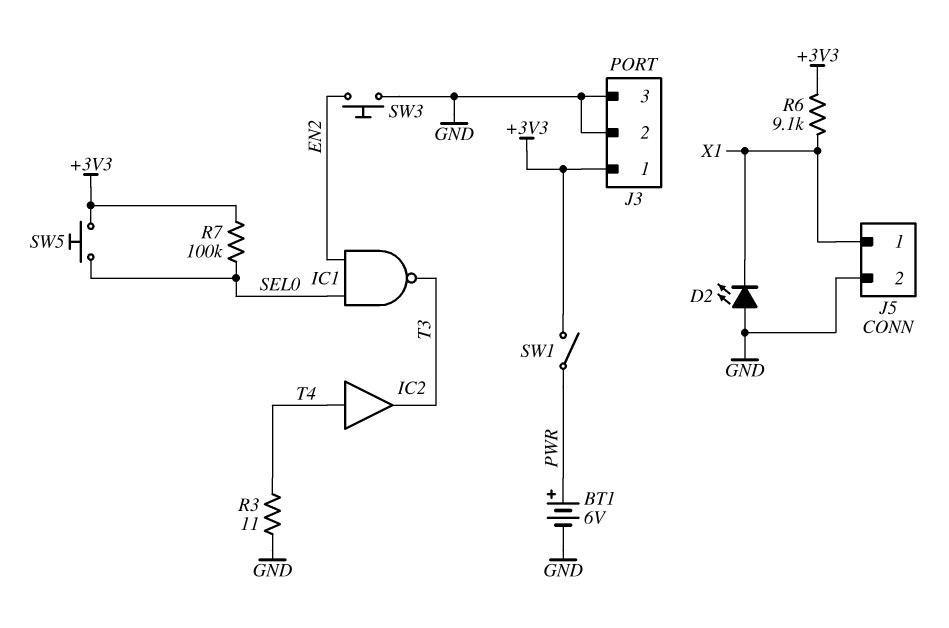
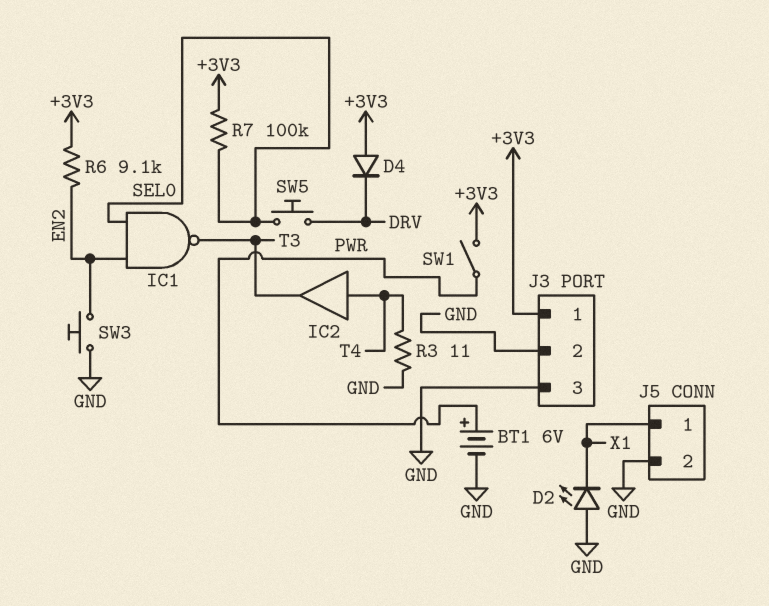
D4: none -> diode (A +3V3, K DRV)
R6: 9.1k (+3V3, X1) -> 9.1k (+3V3, EN2)
SW5: button (+3V3, SEL0) -> button (DRV, SEL0)

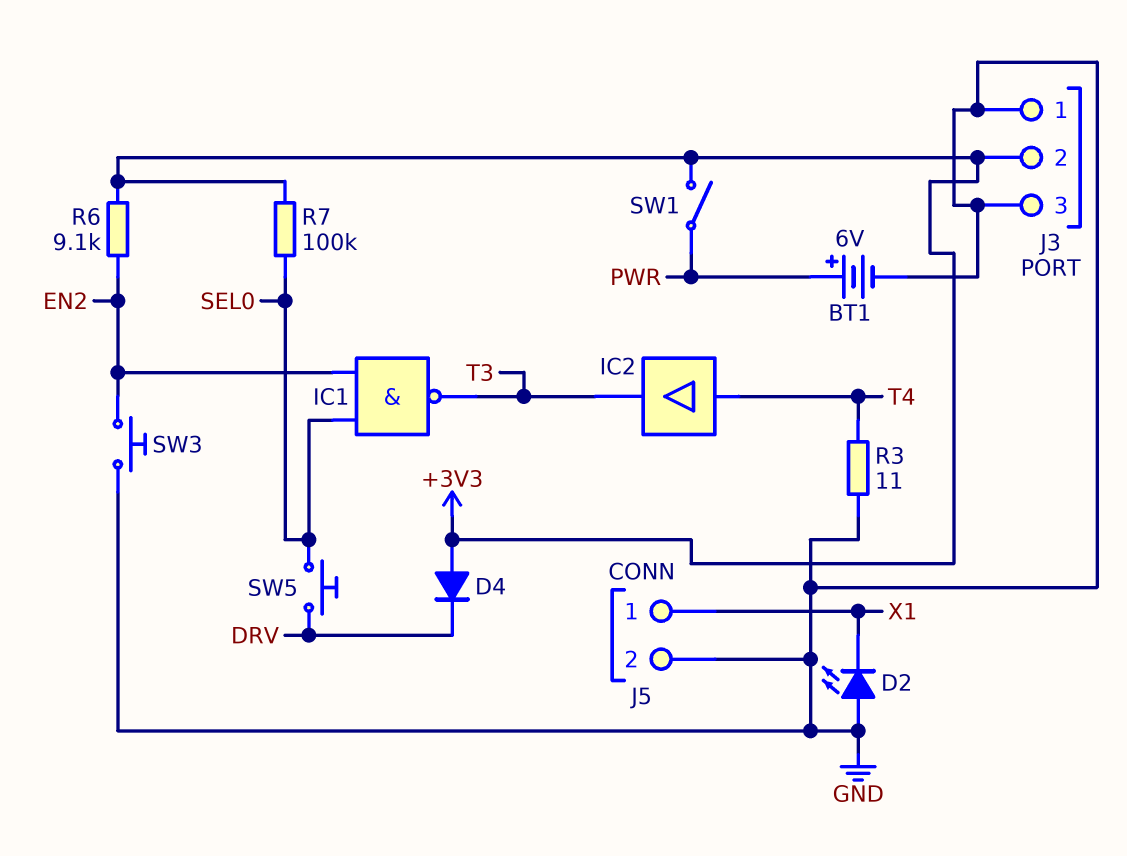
J3 pin 1: +3V3 -> GND
J3 pin 2: GND -> +3V3

